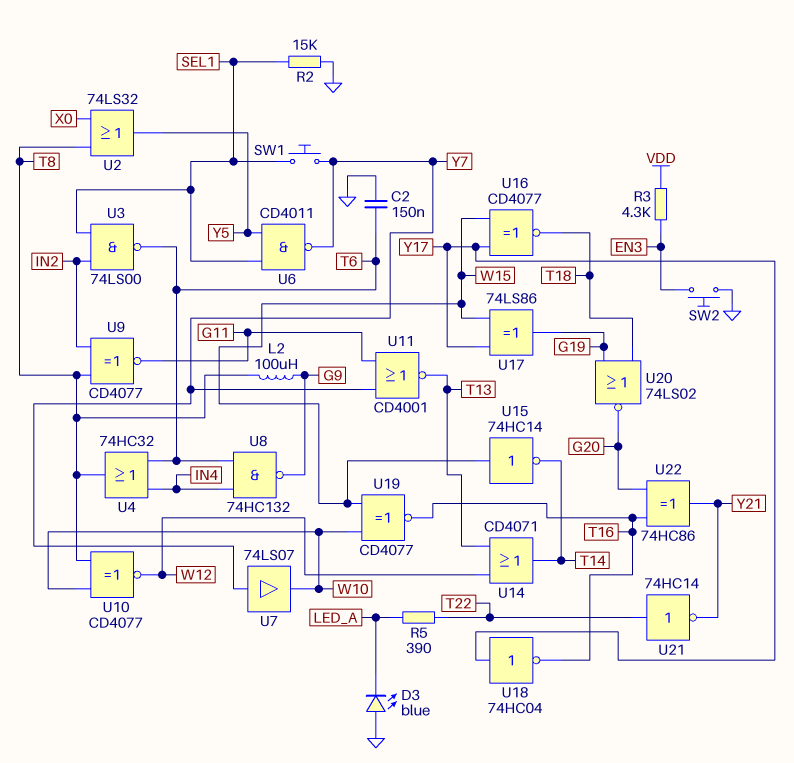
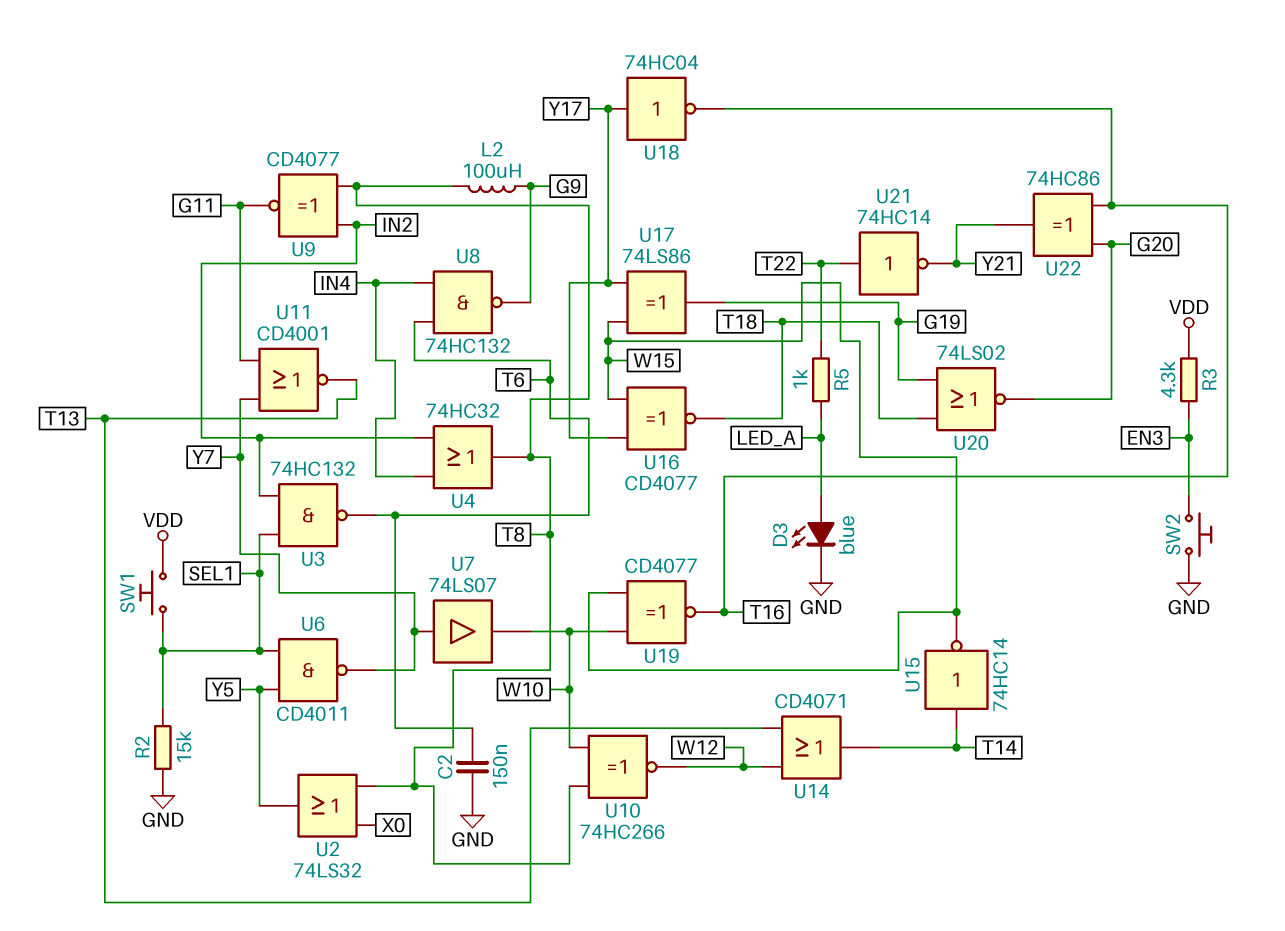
D3: LED blue (A GND, K LED_A) -> LED blue (A LED_A, K GND)
R5: 390 (LED_A, T22) -> 1k (LED_A, T22)
SW1: button (SEL1, Y7) -> button (SEL1, VDD)
U3: NAND 74LS00 (in IN2, in SEL1, out T6) -> NAND 74HC132 (in IN2, in SEL1, out T6)
U4: OR 74HC32 (in IN4, in T6, out T8) -> OR 74HC32 (in IN2, in IN4, out T8)
U10: XNOR CD4077 (in T8, in W10, out W12) -> XNOR 74HC266 (in T8, in W10, out W12)
U15: NOT 74HC14 (in W15, out T14) -> NOT 74HC14 (in T14, out W15)

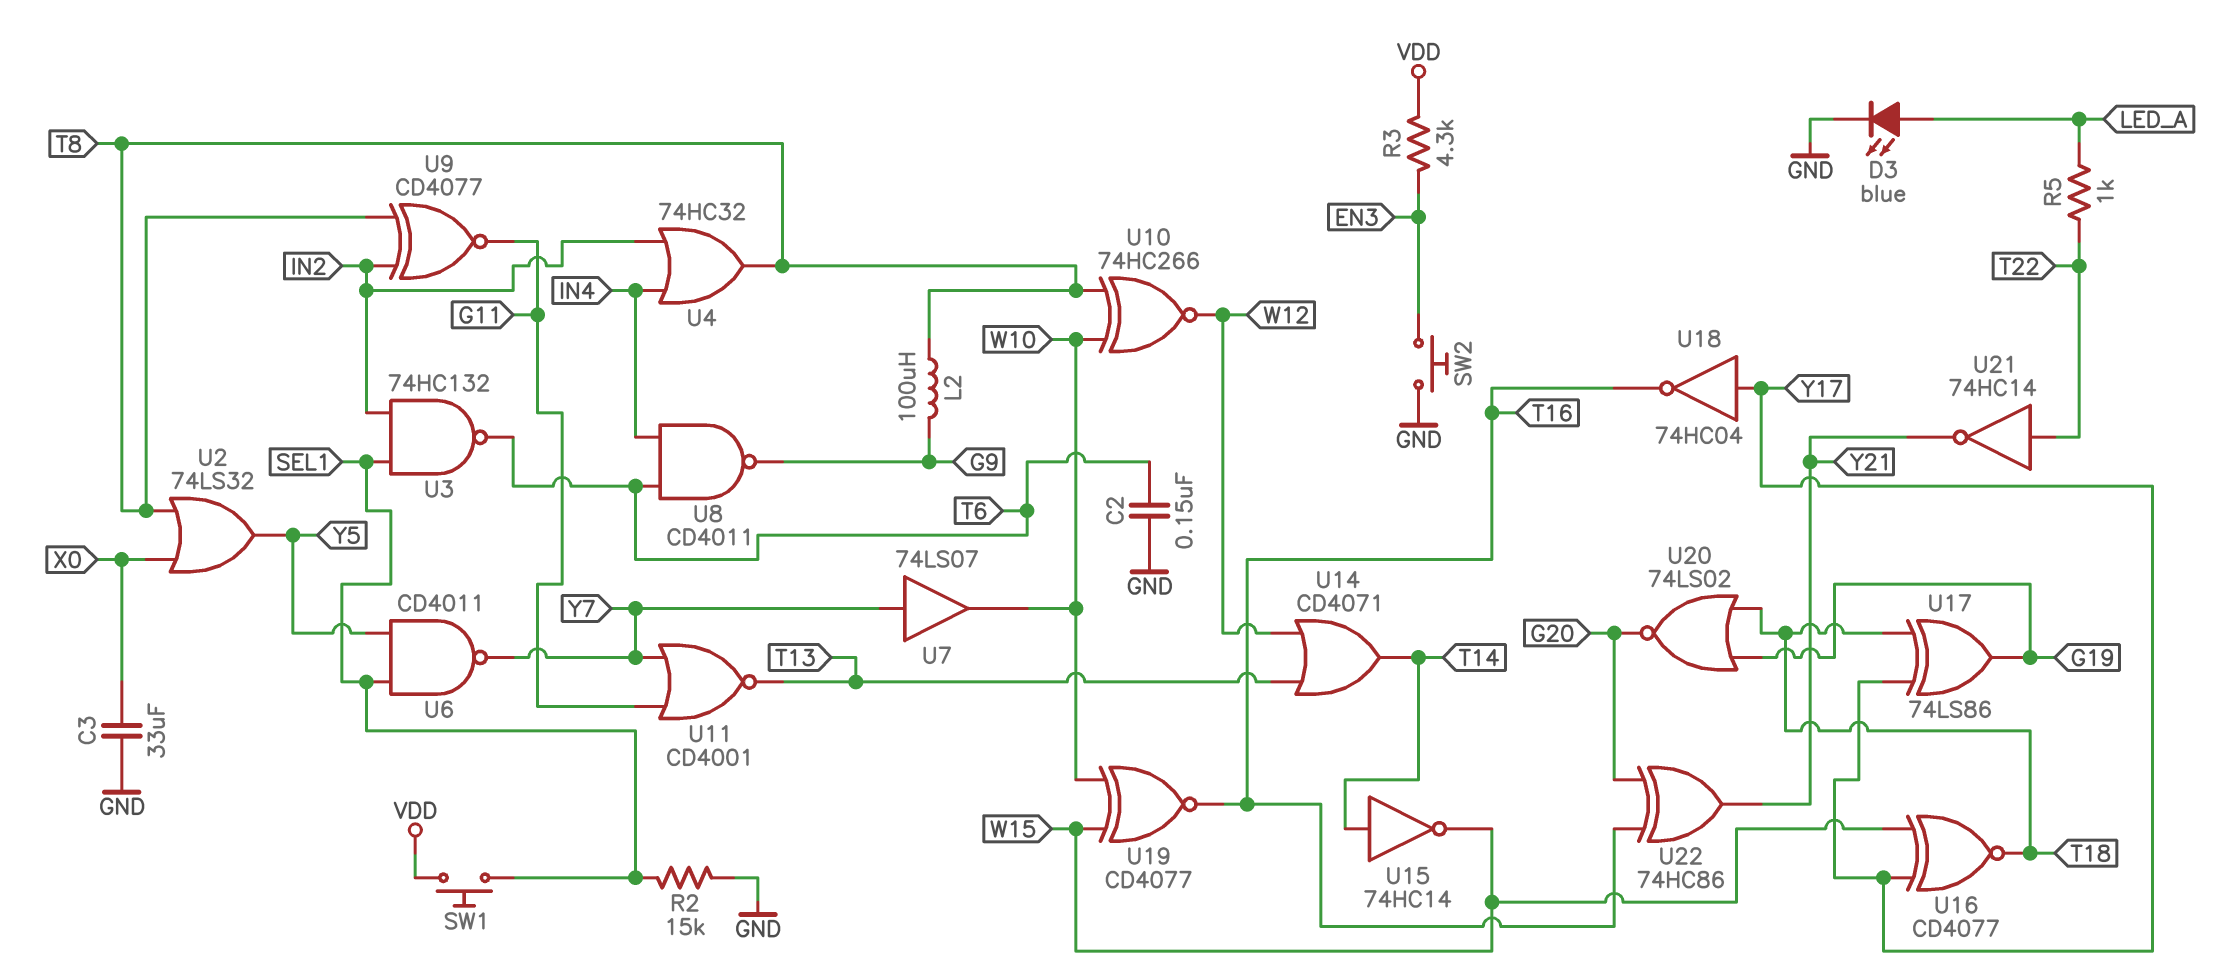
C3: none -> 33uF (GND, X0)
U8: NAND 74HC132 (in IN4, in T6, out G9) -> NAND CD4011 (in IN4, in T6, out G9)
U17: XOR 74LS86 (in W15, in Y17, out G19) -> XOR 74LS86 (in T18, in Y17, out G19)

